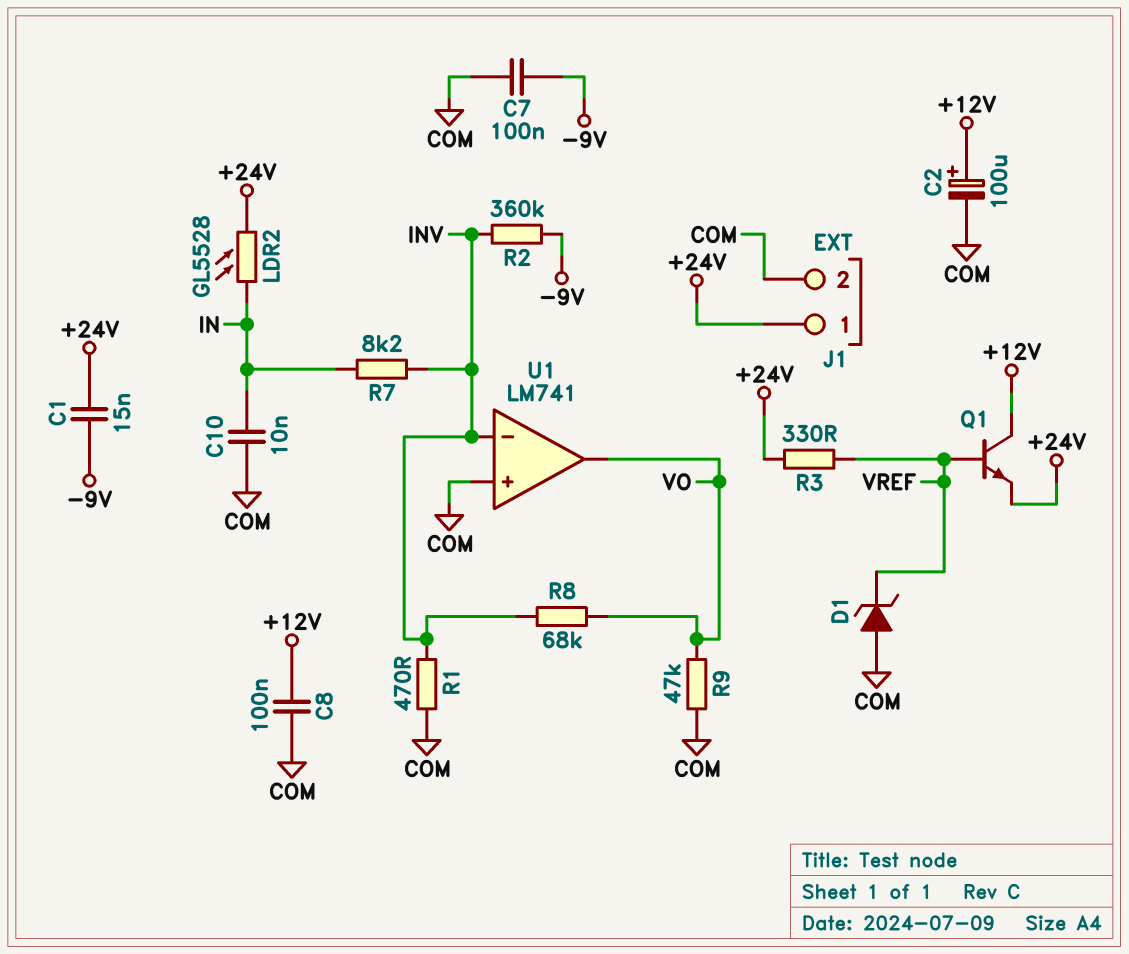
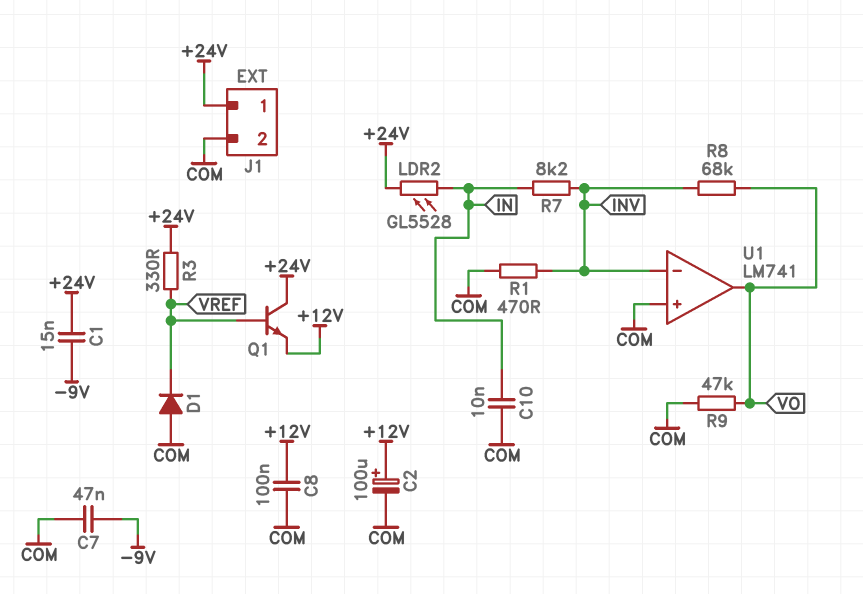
C7: 100nF (-9V, COM) -> 47nF (-9V, COM)
D1: zener (A COM, K VREF) -> diode (A COM, K VREF)
Q1: NPN (B VREF, C +12V, E +24V) -> NPN (B VREF, C +24V, E +12V)
R2: 360k (-9V, INV) -> none

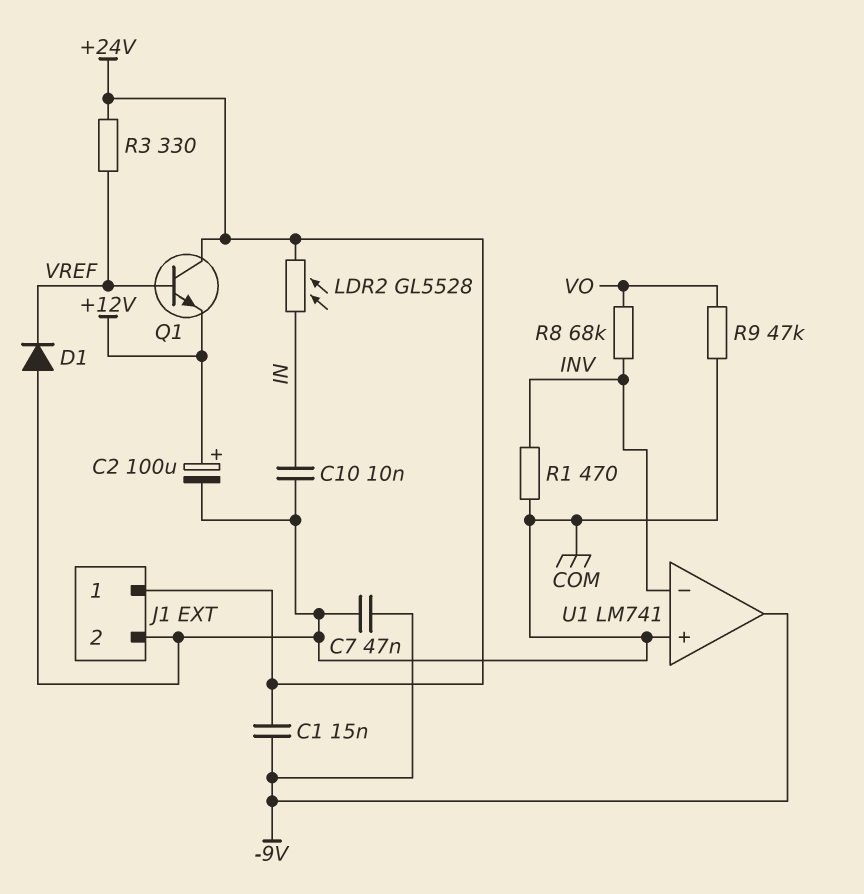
C8: 100nF (+12V, COM) -> none
R7: 8.2k (IN, INV) -> none
U1 pin out: VO -> -9V

